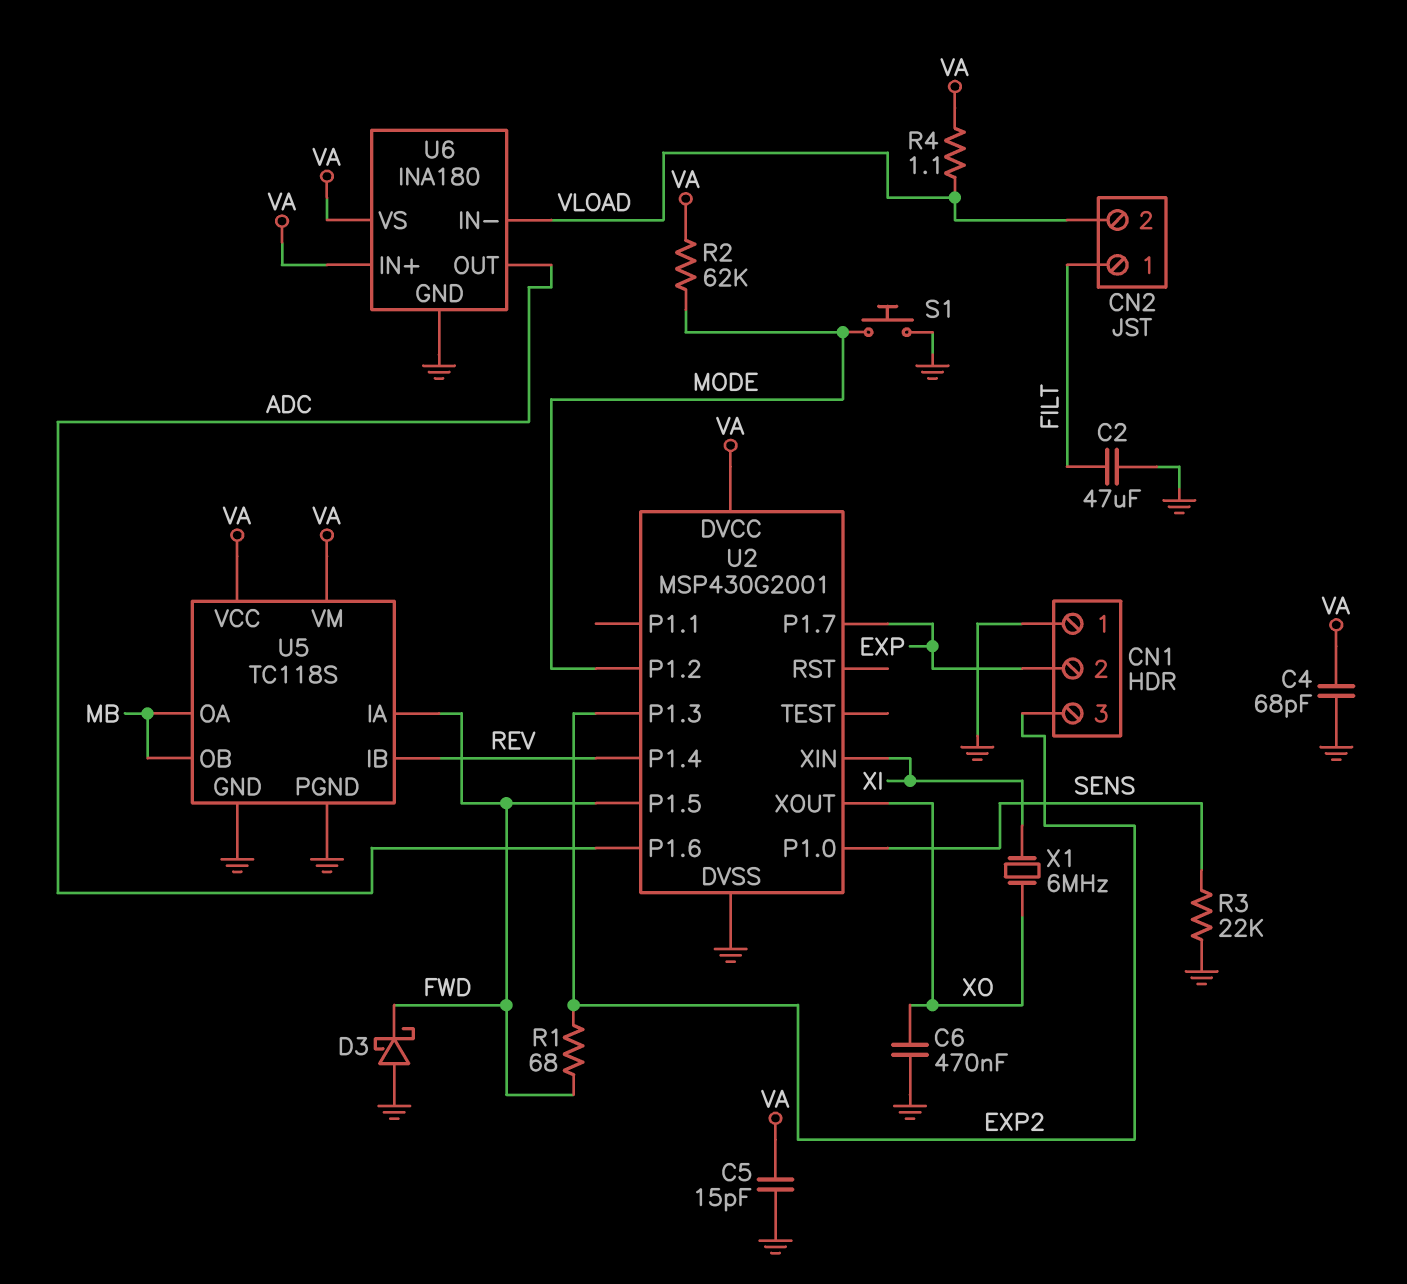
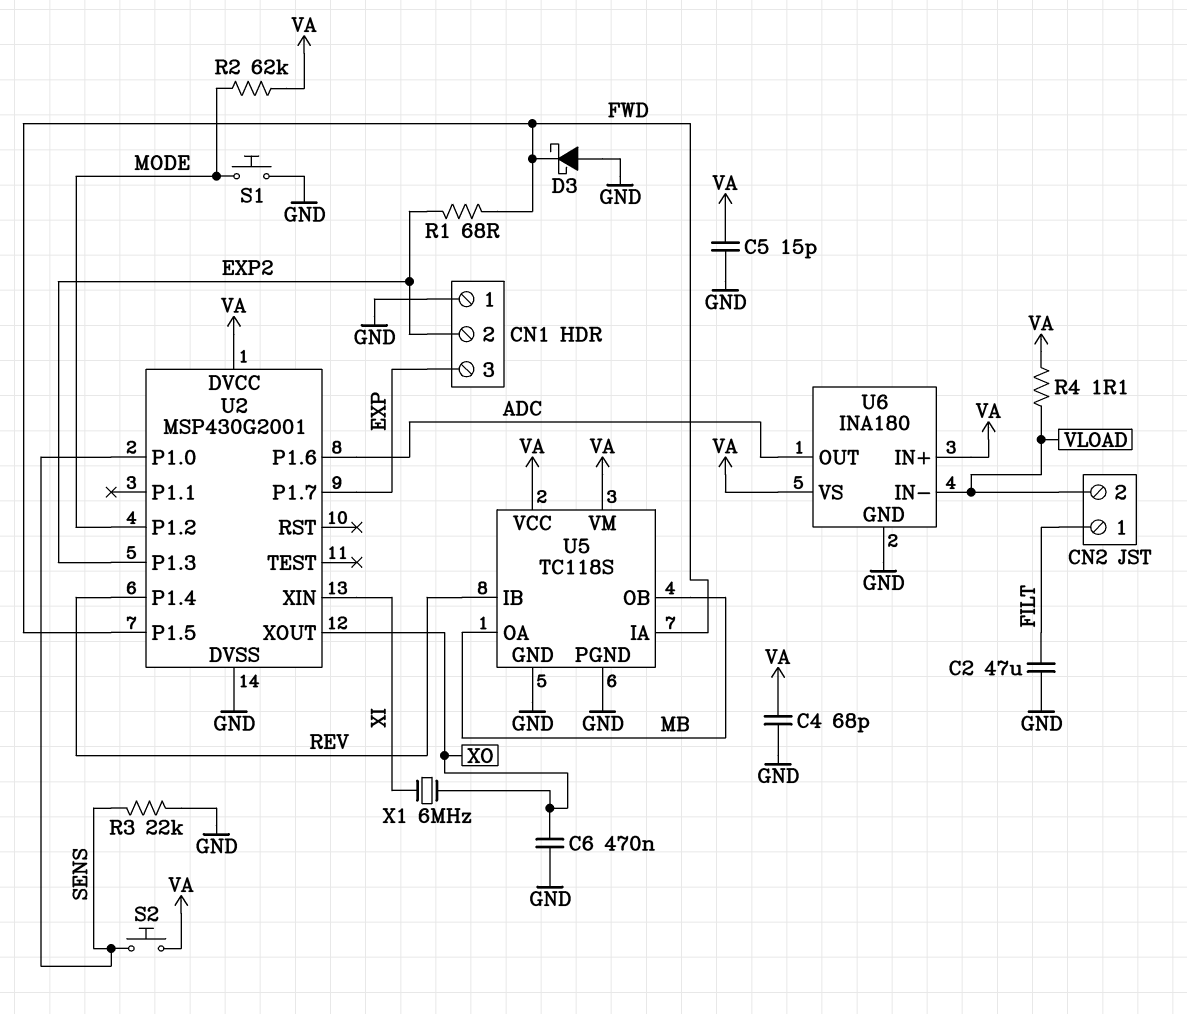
CN1 pin 2: EXP -> EXP2
CN1 pin 3: EXP2 -> EXP
S2: none -> button (SENS, VA)

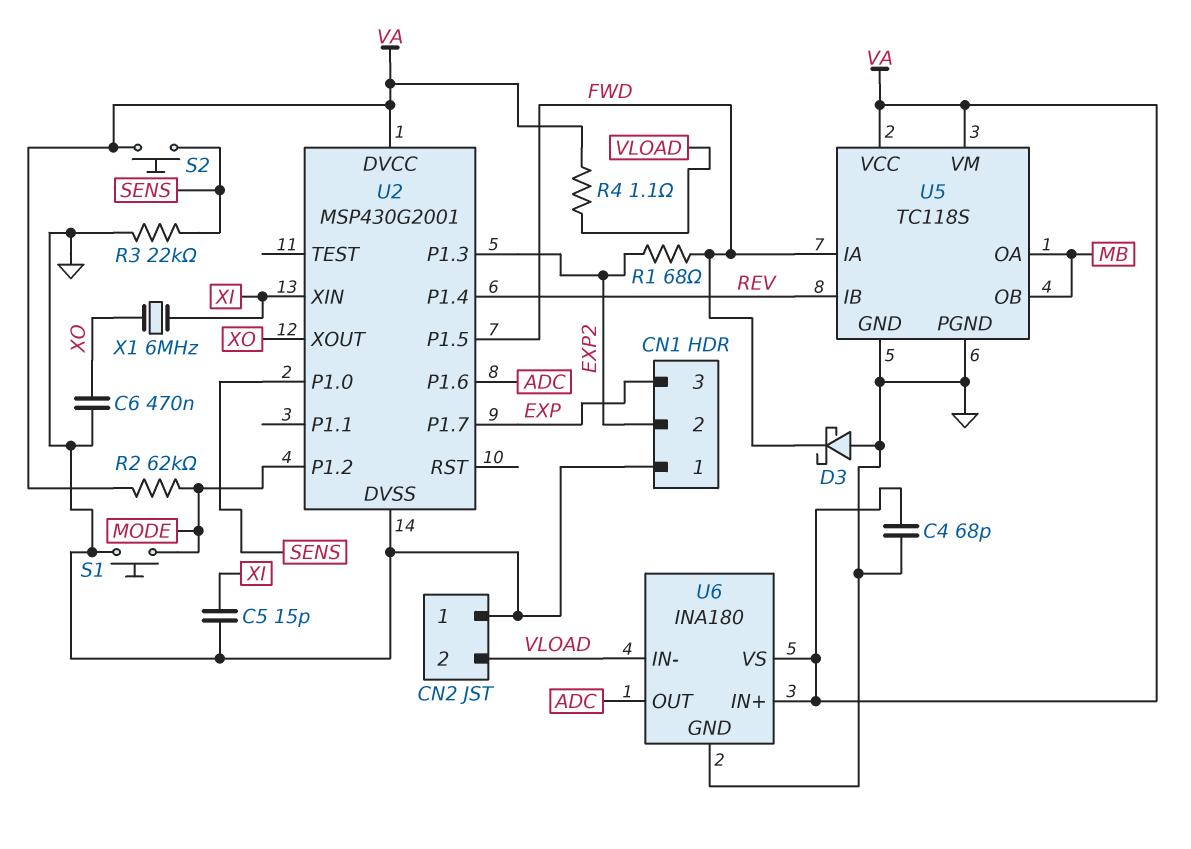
C2: 47uF (FILT, GND) -> none
C5: 15pF (GND, VA) -> 15pF (GND, XI)
CN2 pin 1: FILT -> GND

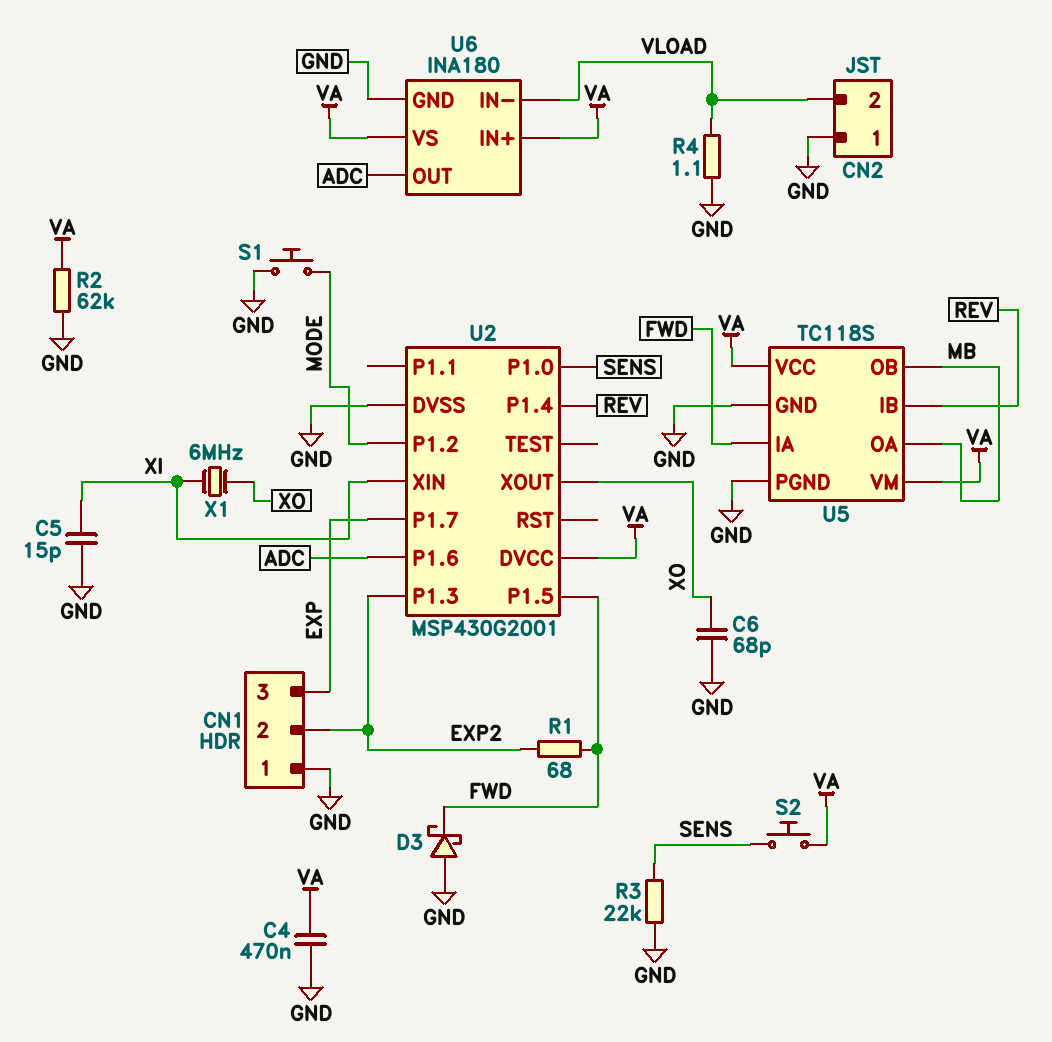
C4: 68pF (GND, VA) -> 470nF (GND, VA)
C6: 470nF (GND, XO) -> 68pF (GND, XO)
R2: 62k (MODE, VA) -> 62k (GND, VA)
R4: 1.1 (VA, VLOAD) -> 1.1 (GND, VLOAD)

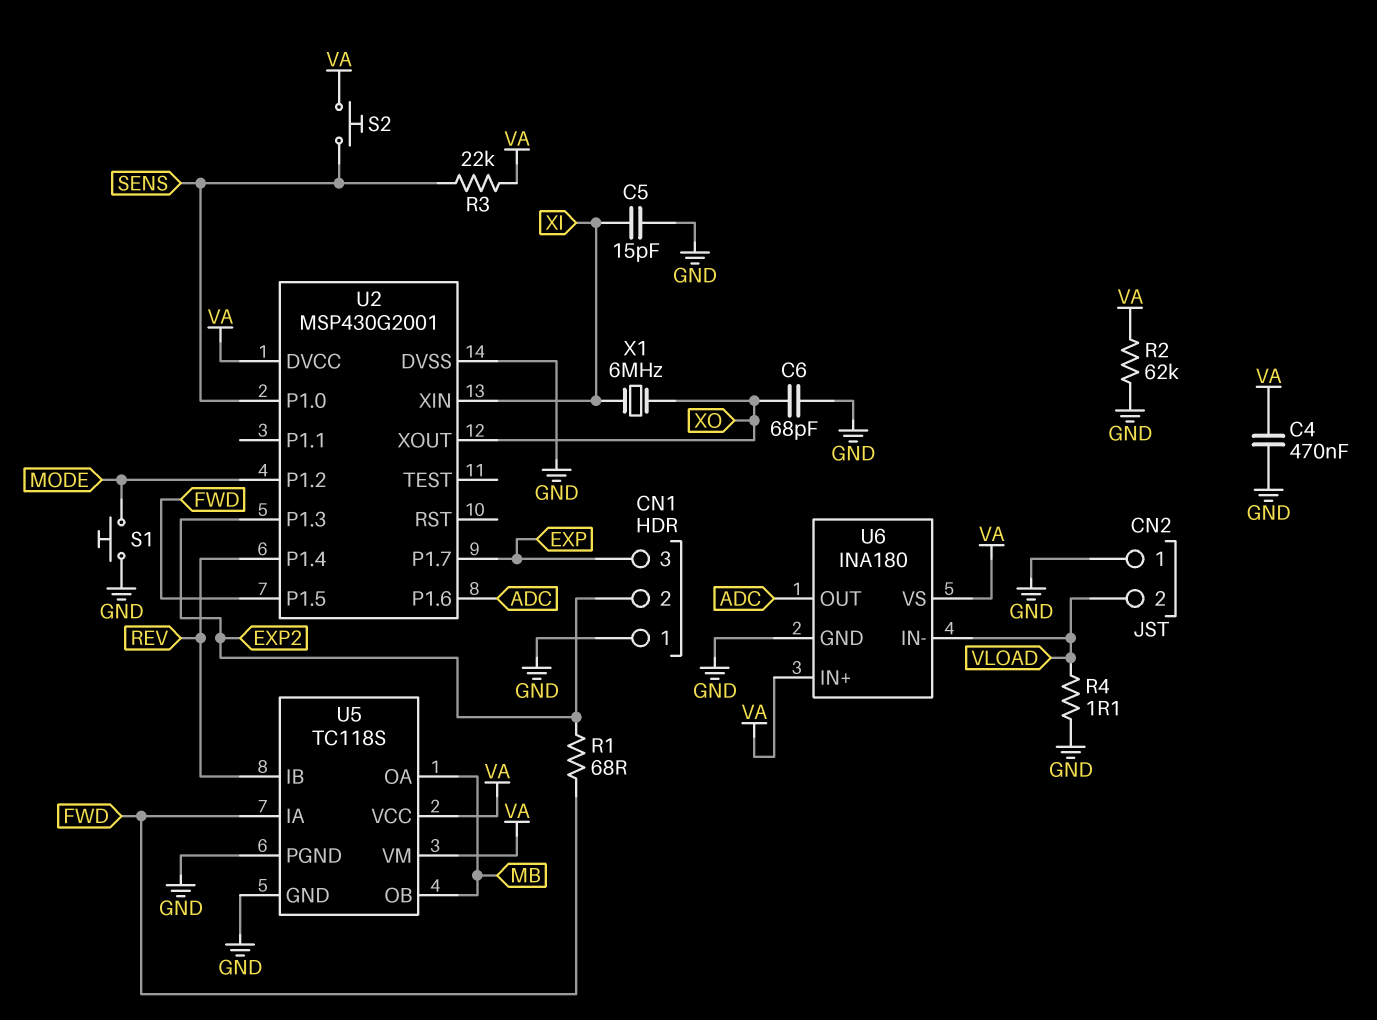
D3: schottky (A GND, K FWD) -> none
R3: 22k (GND, SENS) -> 22k (SENS, VA)

